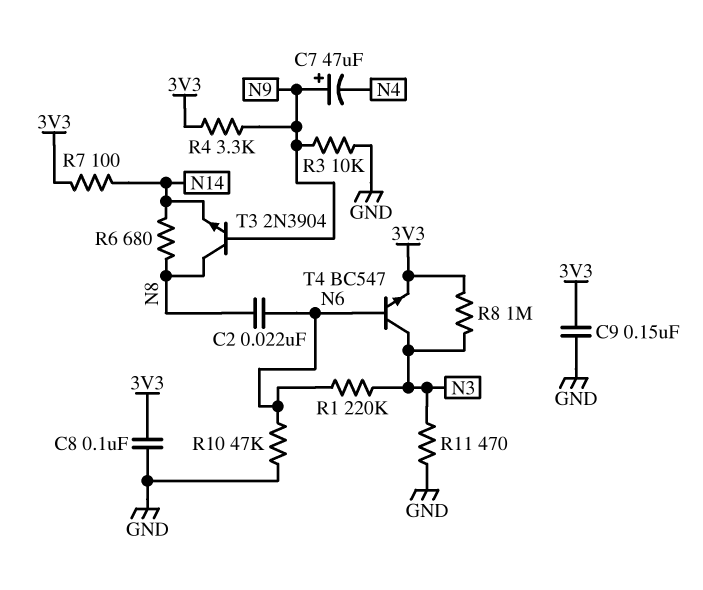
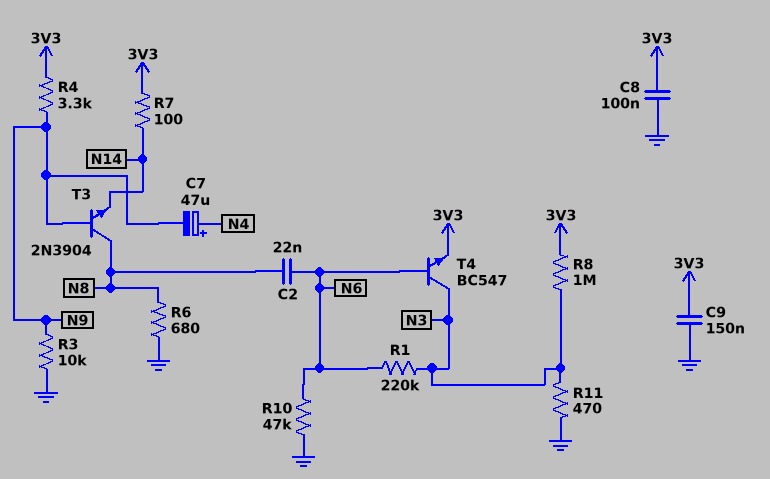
C7: 47uF (plus N9, minus N4) -> 47uF (plus N4, minus N9)
R6: 680 (N8, N14) -> 680 (GND, N8)

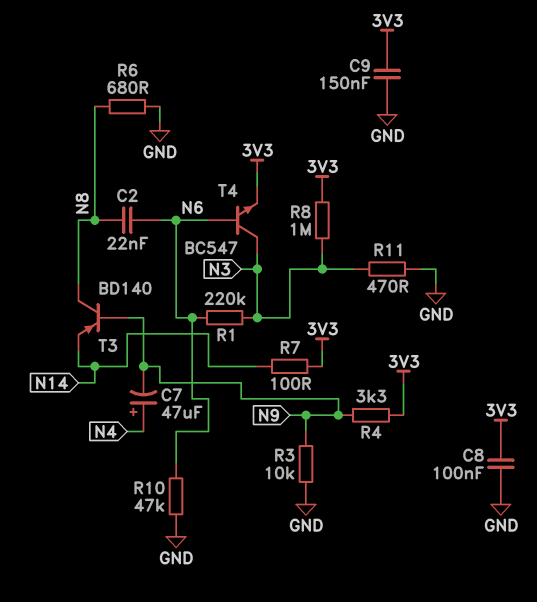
T3: NPN 2N3904 (B N9, C N8, E N14) -> PNP BD140 (B N9, C N8, E N14)

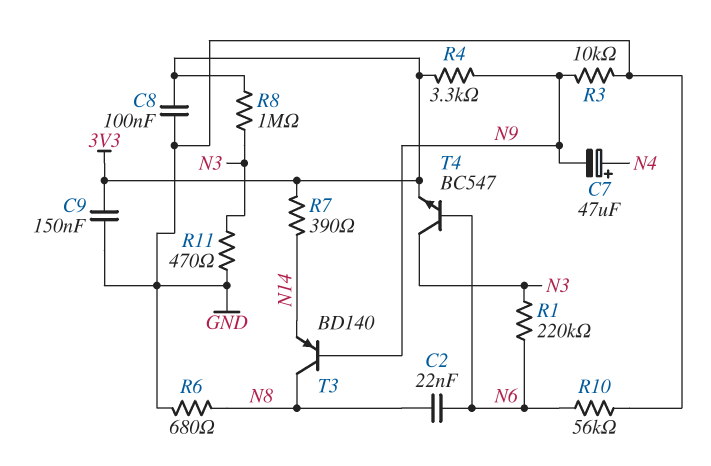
R7: 100 (3V3, N14) -> 390 (3V3, N14)
R10: 47k (GND, N6) -> 56k (GND, N6)

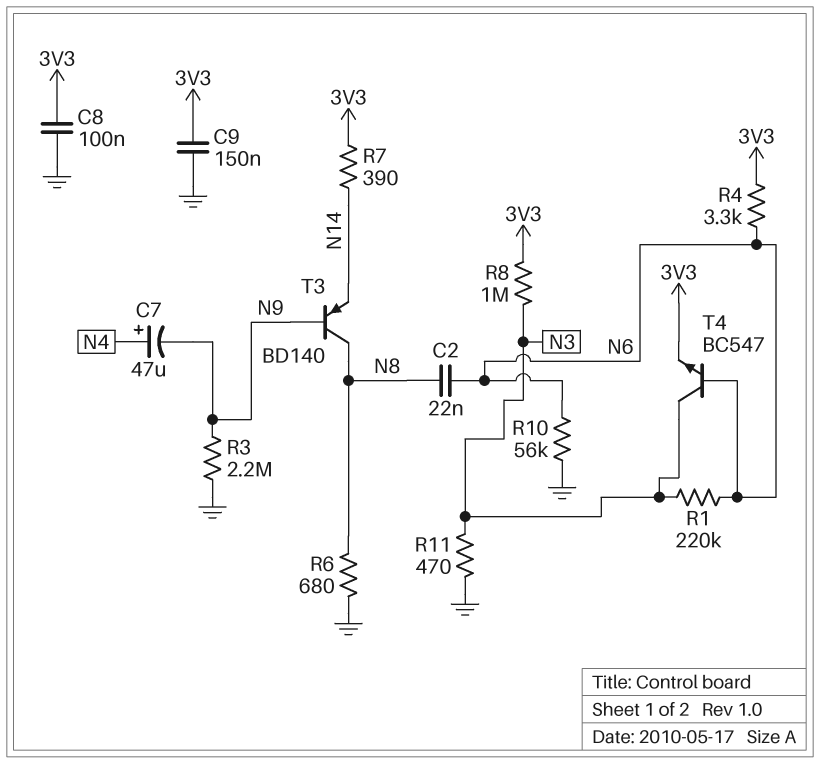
R3: 10k (GND, N9) -> 2.2M (GND, N9)
R4: 3.3k (3V3, N9) -> 3.3k (3V3, N6)

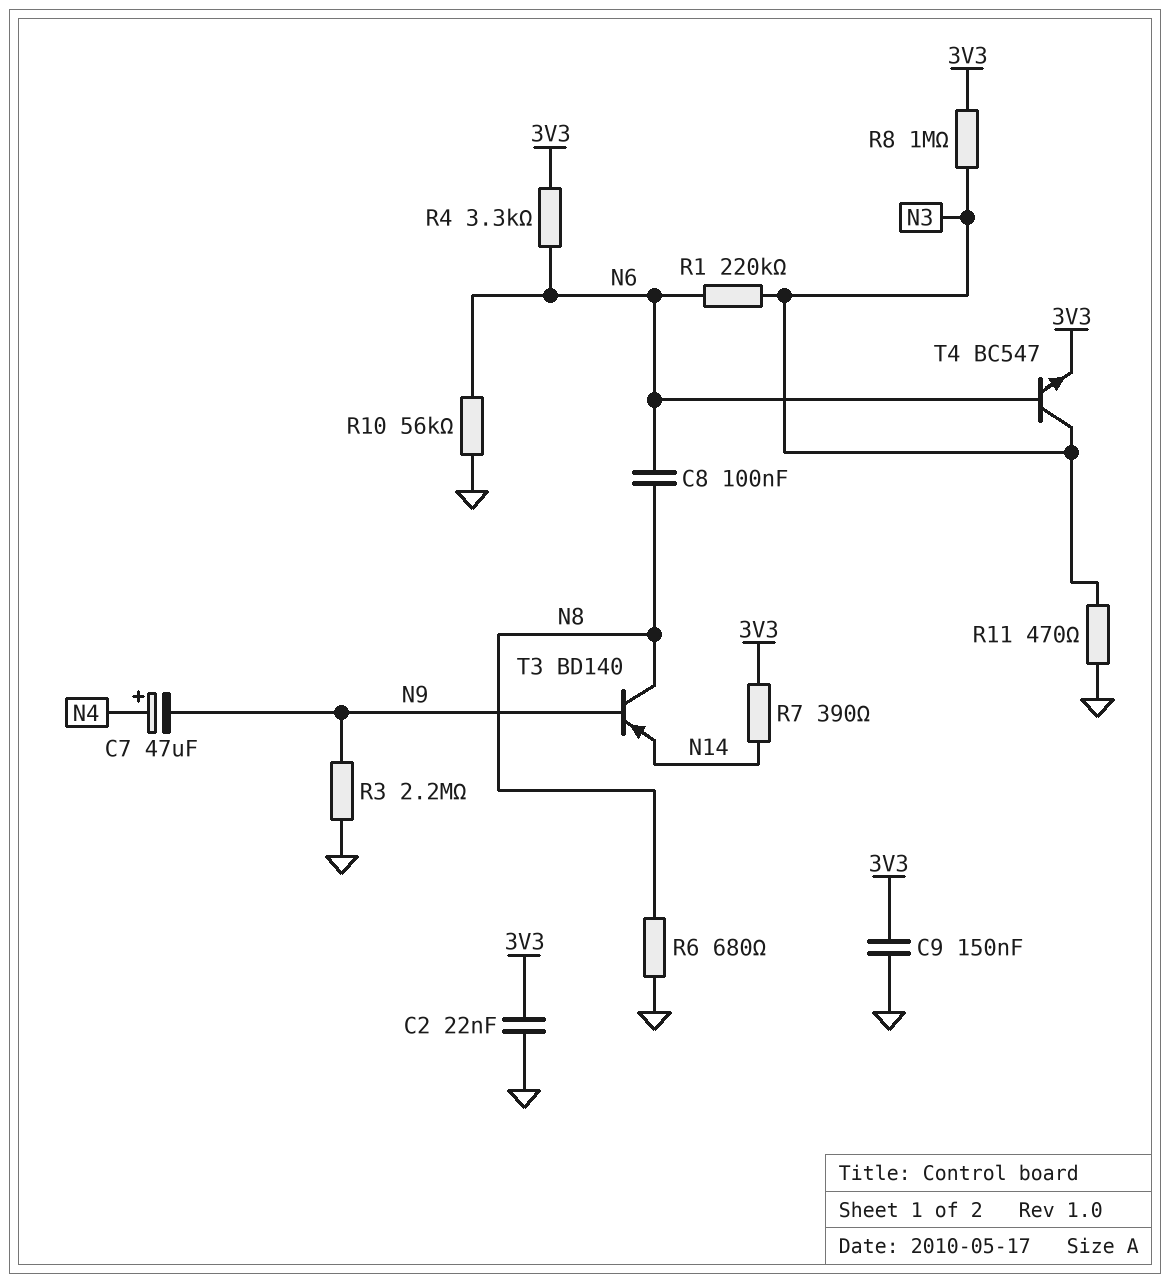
C2: 22nF (N6, N8) -> 22nF (3V3, GND)
C8: 100nF (3V3, GND) -> 100nF (N6, N8)

